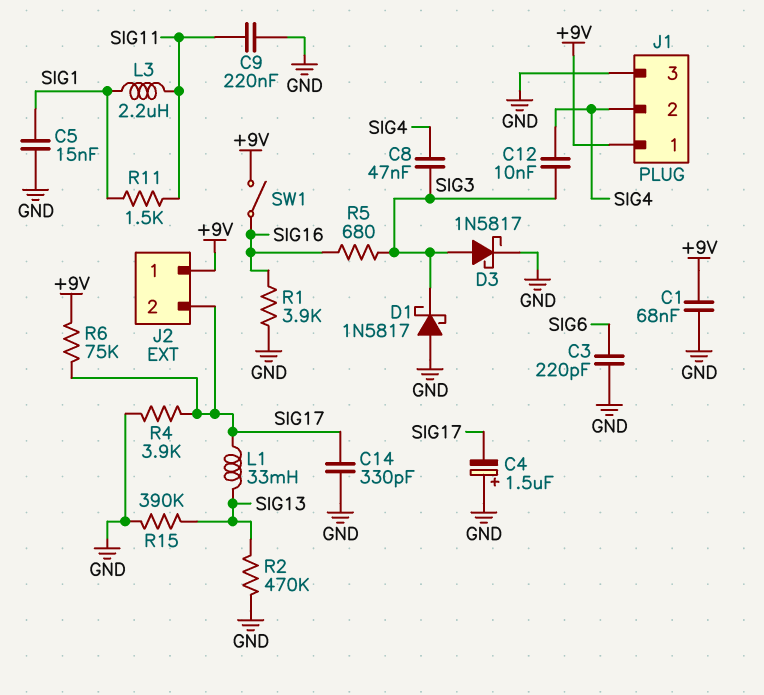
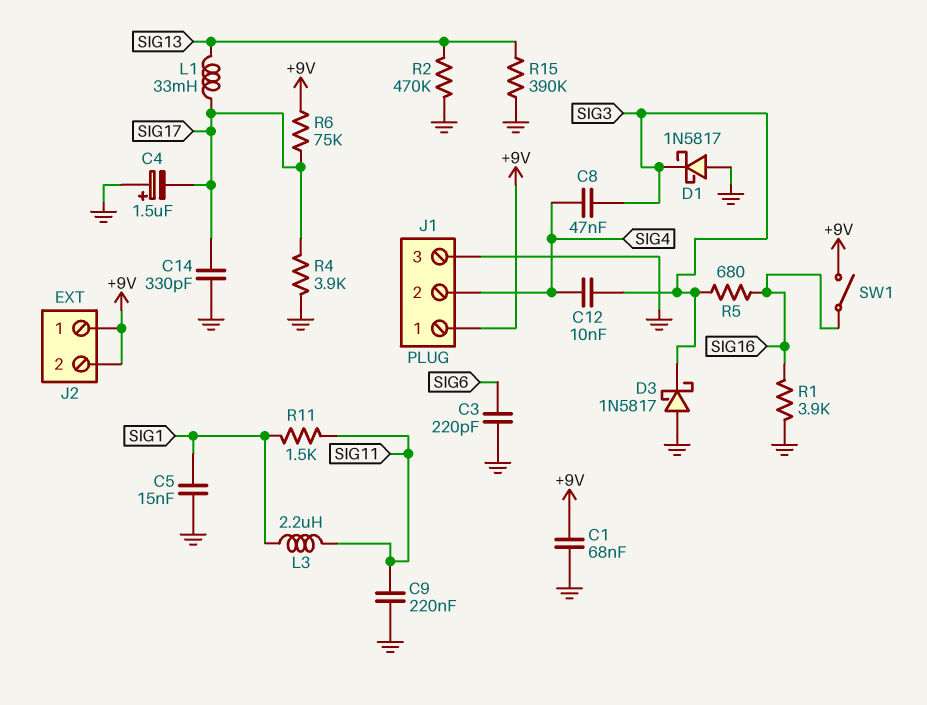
D3: schottky 1N5817 (A SIG3, K GND) -> schottky 1N5817 (A GND, K SIG3)
J2 pin 2: SIG17 -> +9V

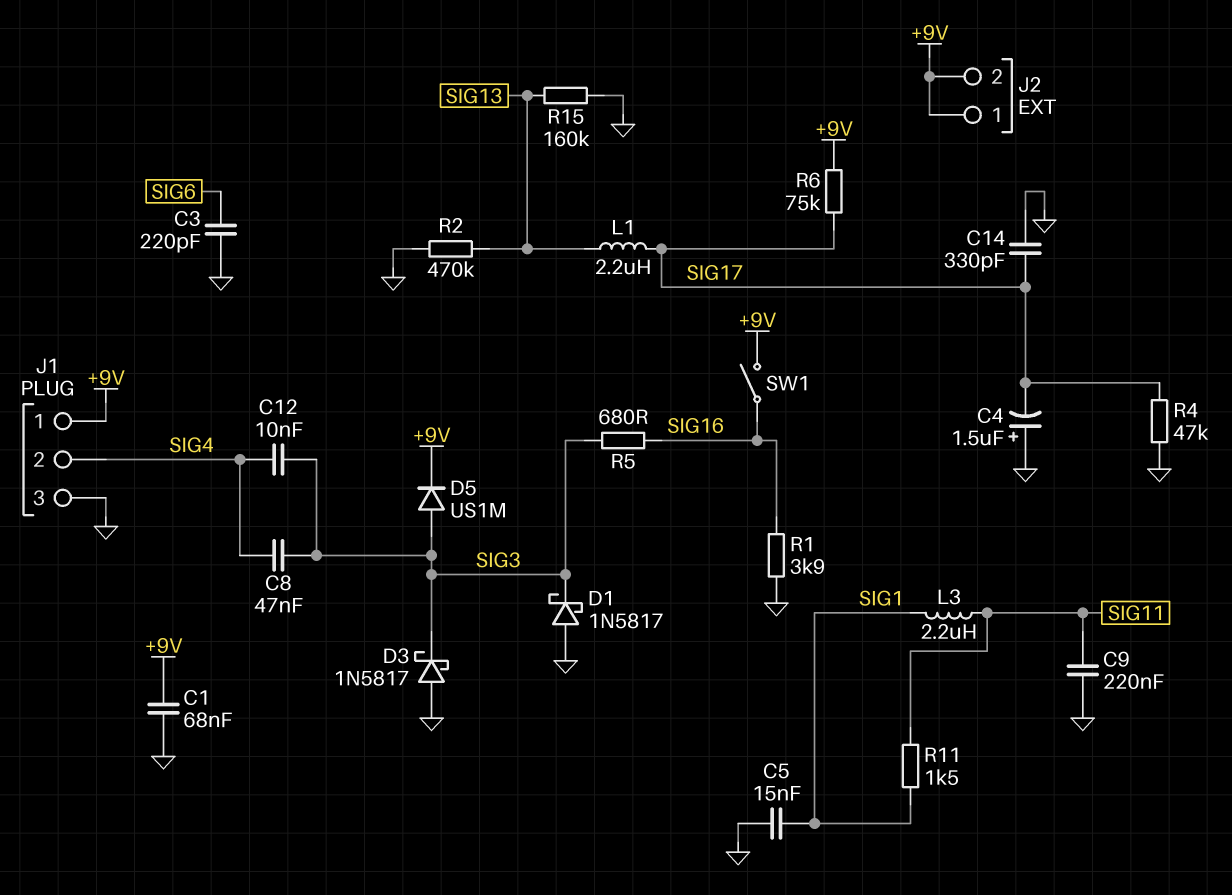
D5: none -> diode US1M (A SIG3, K +9V)
L1: 33mH (SIG13, SIG17) -> 2.2uH (SIG13, SIG17)
R4: 3.9k (GND, SIG17) -> 47k (GND, SIG17)
R15: 390k (GND, SIG13) -> 160k (GND, SIG13)

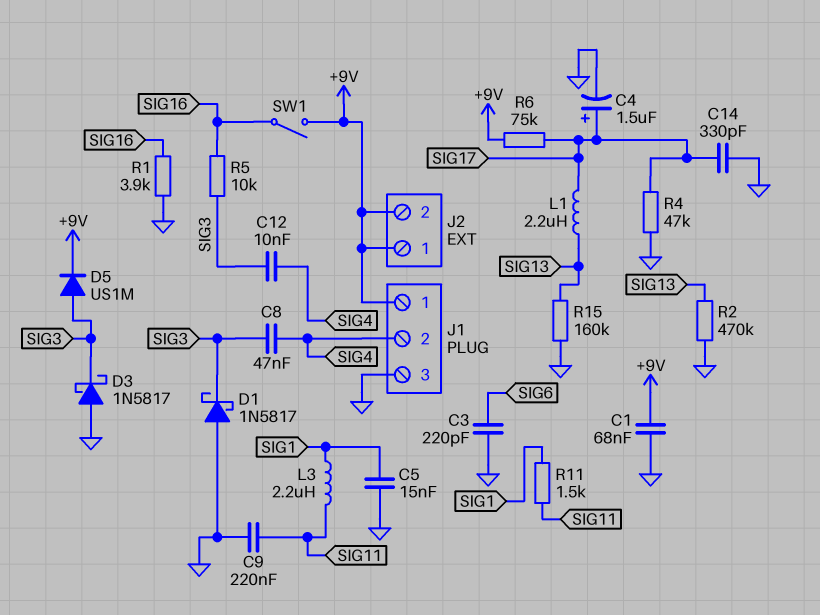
C4: 1.5uF (plus GND, minus SIG17) -> 1.5uF (plus SIG17, minus GND)
R5: 680 (SIG3, SIG16) -> 10k (SIG3, SIG16)

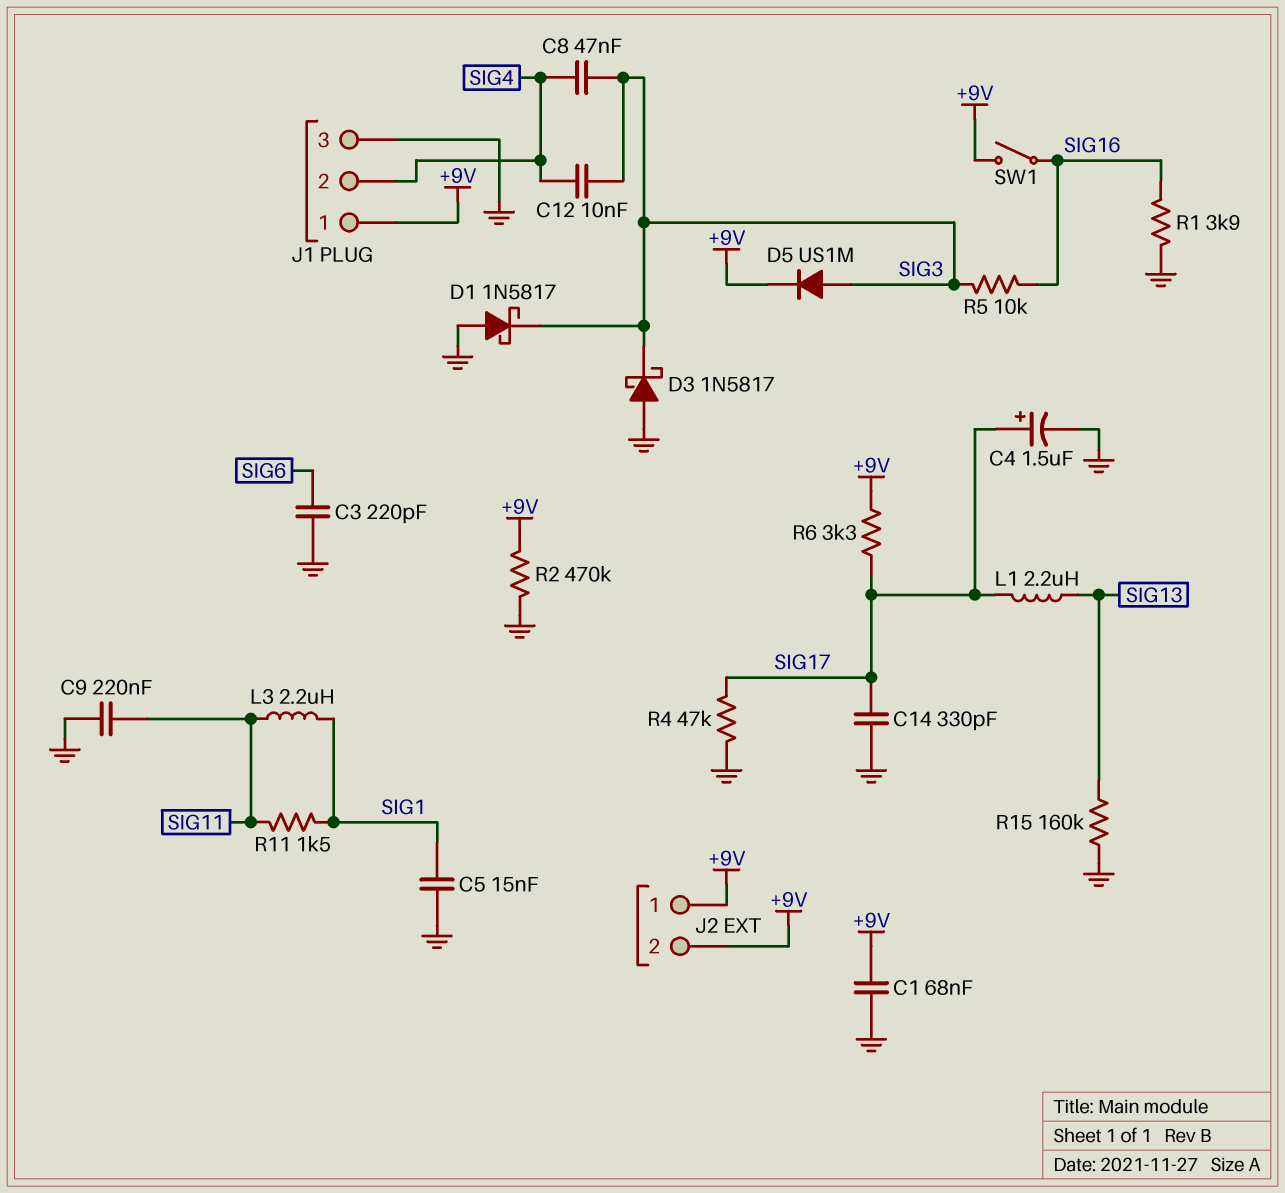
R2: 470k (GND, SIG13) -> 470k (+9V, GND)
R6: 75k (+9V, SIG17) -> 3.3k (+9V, SIG17)

